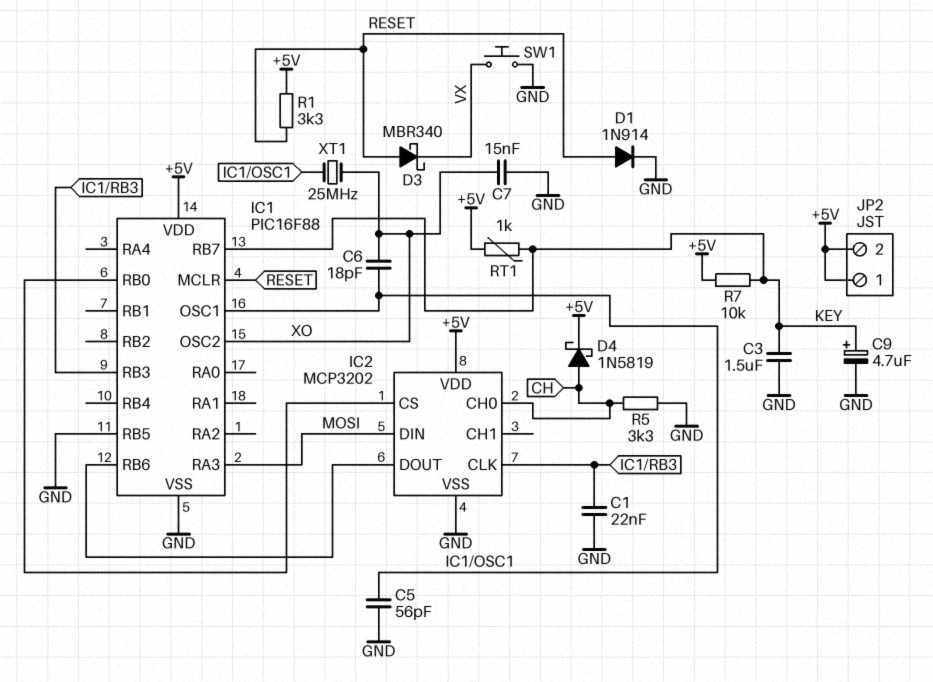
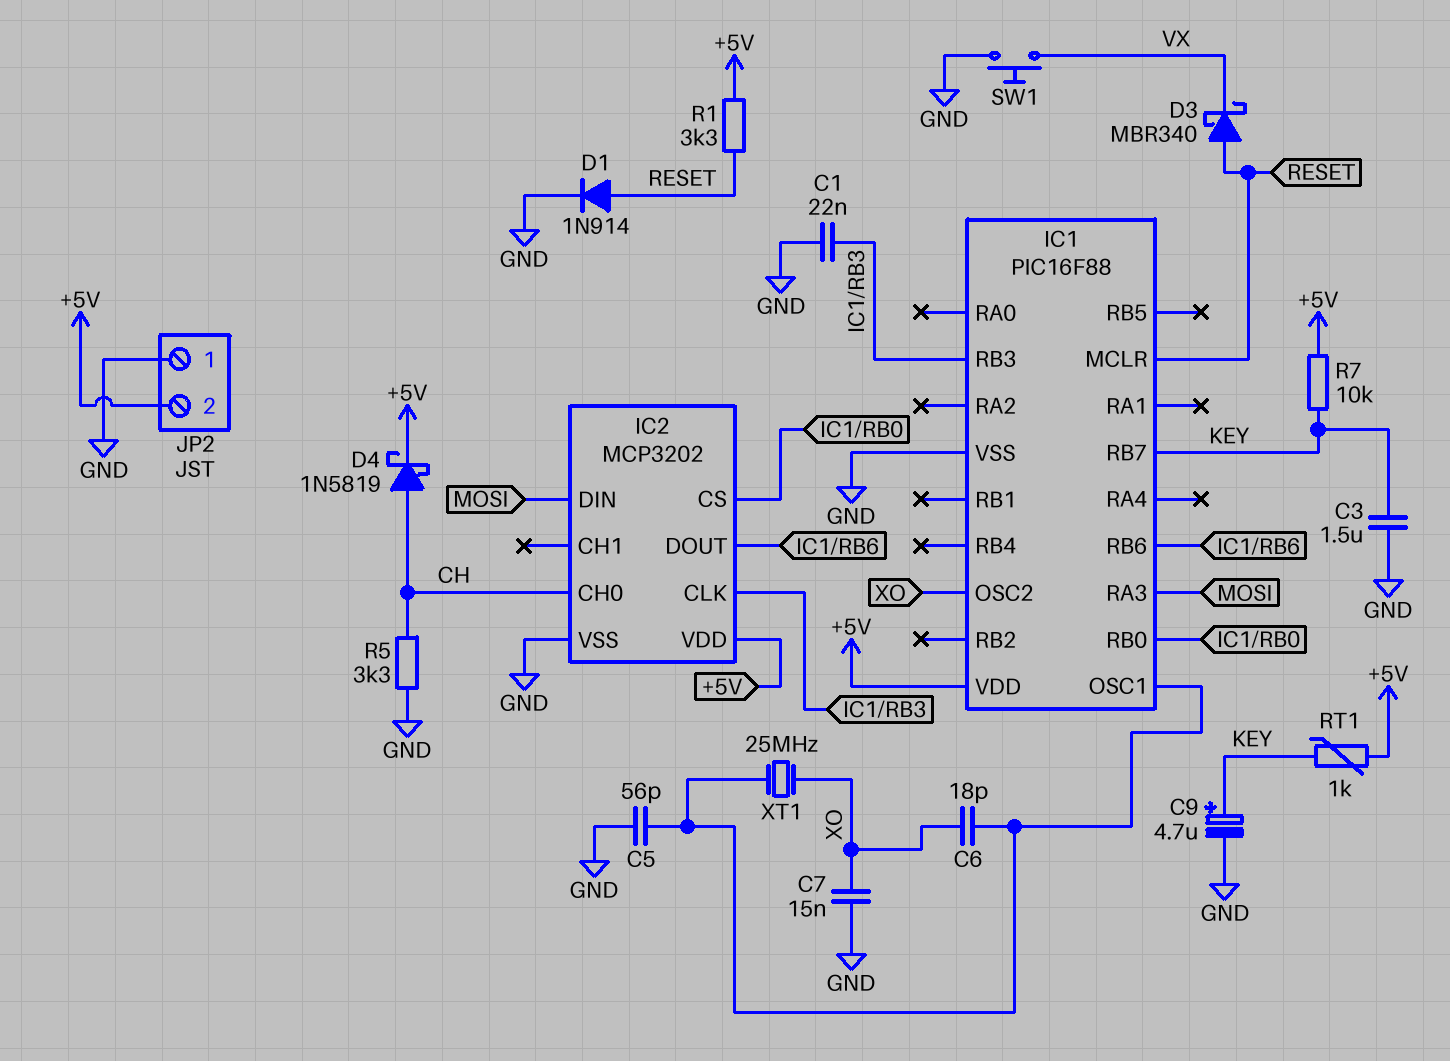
IC1 pin RB5: GND -> none
JP2 pin 1: +5V -> GND

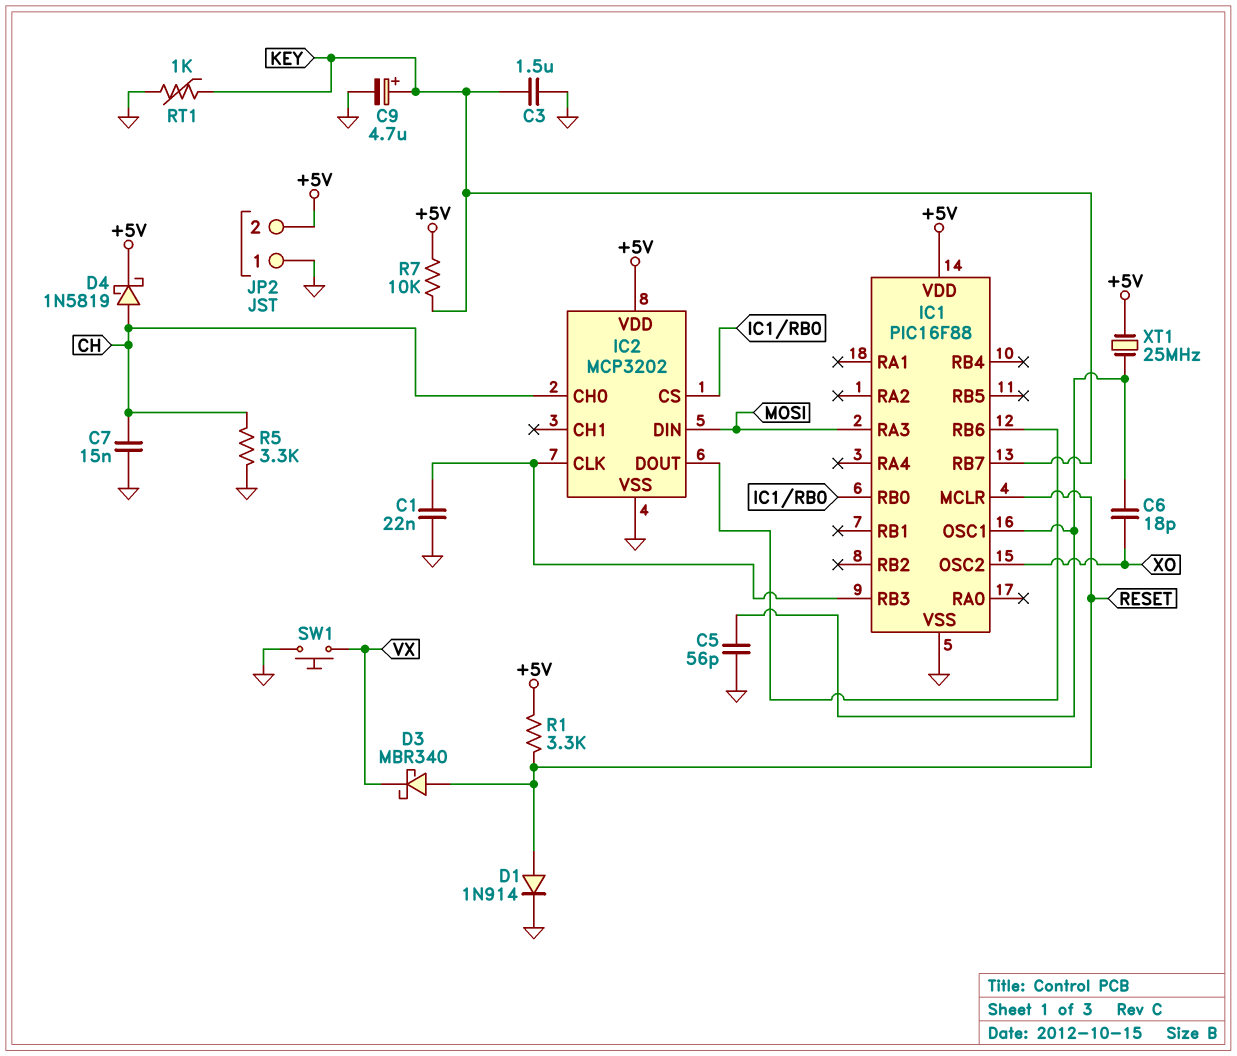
C7: 15nF (GND, XO) -> 15nF (CH, GND)
RT1: 1k (+5V, KEY) -> 1k (GND, KEY)
XT1: 25MHz (IC1/OSC1, XO) -> 25MHz (+5V, IC1/OSC1)

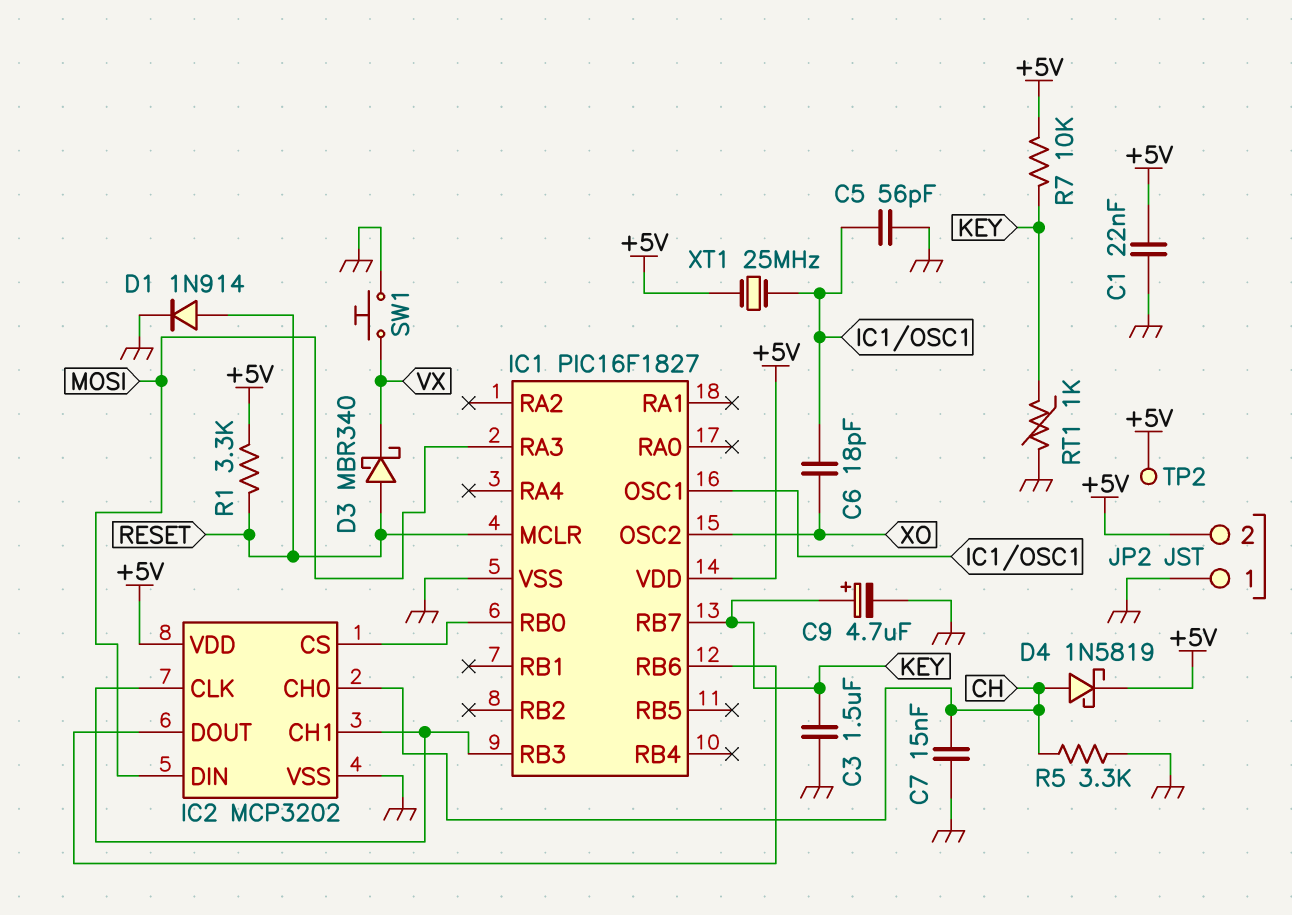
C1: 22nF (GND, IC1/RB3) -> 22nF (+5V, GND)
IC1: PIC16F88 -> PIC16F1827
IC2 pin CH1: none -> IC1/RB3
TP2: none -> test point (+5V)

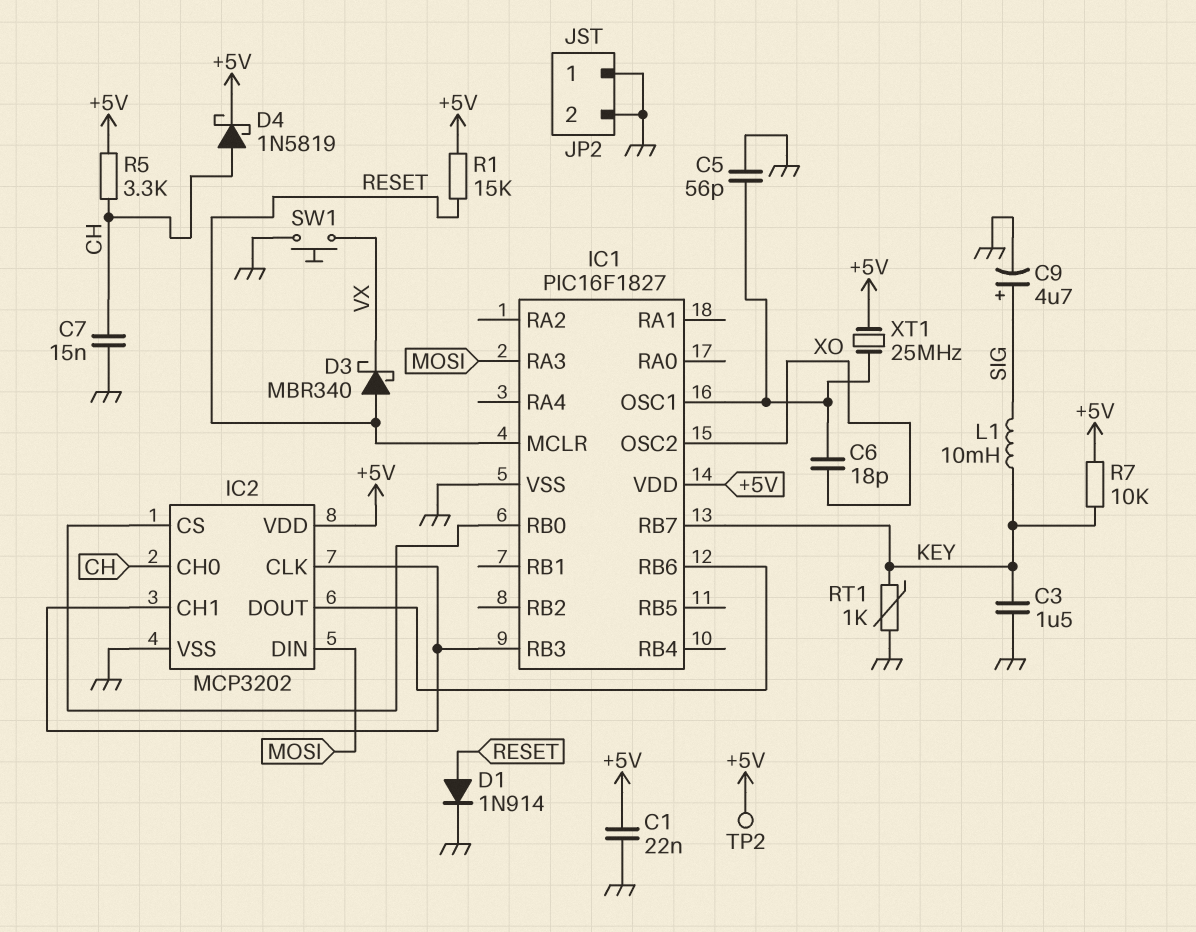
C9: 4.7uF (plus KEY, minus GND) -> 4.7uF (plus SIG, minus GND)
JP2 pin 2: +5V -> GND
L1: none -> 10mH (KEY, SIG)
R1: 3.3k (+5V, RESET) -> 15k (+5V, RESET)
R5: 3.3k (CH, GND) -> 3.3k (+5V, CH)

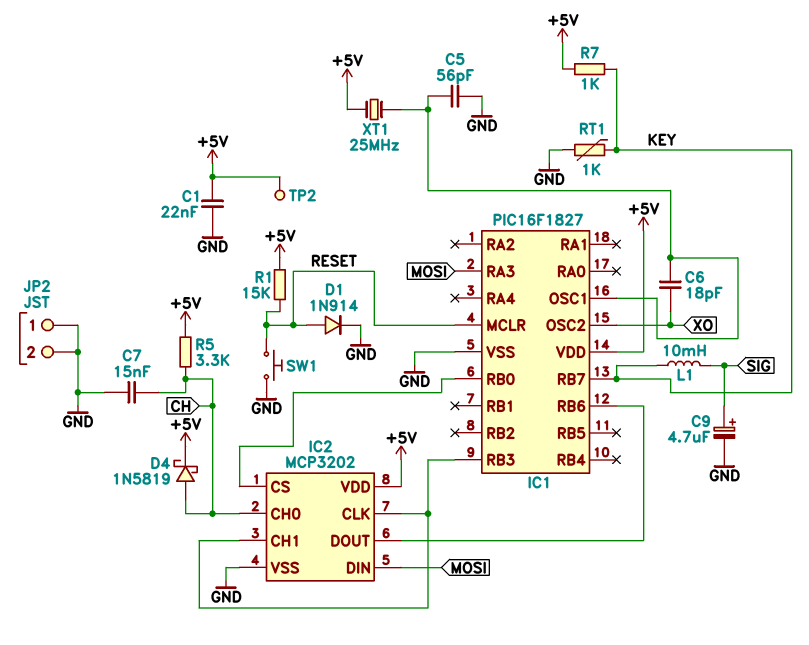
C3: 1.5uF (GND, KEY) -> none
D3: schottky MBR340 (A RESET, K VX) -> none
R7: 10k (+5V, KEY) -> 1k (+5V, KEY)
SW1: button (GND, VX) -> button (GND, RESET)

